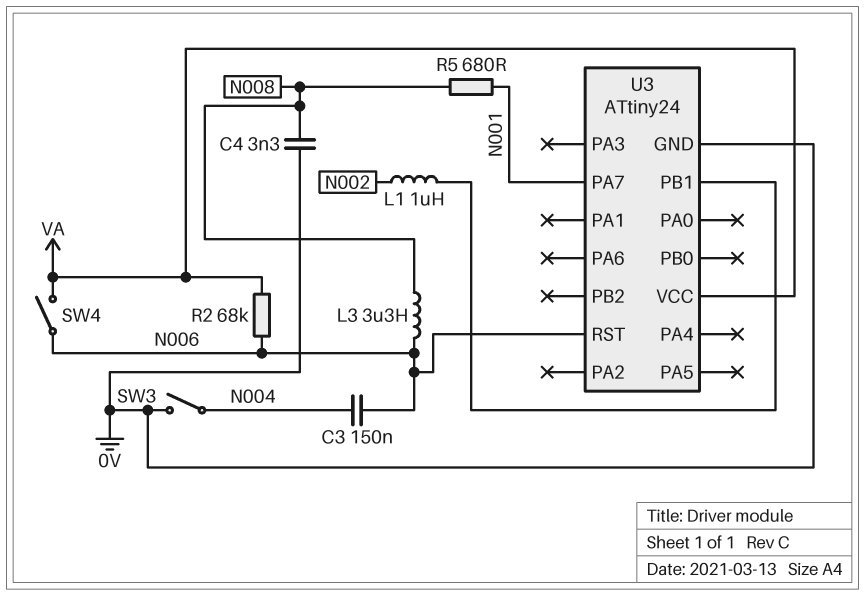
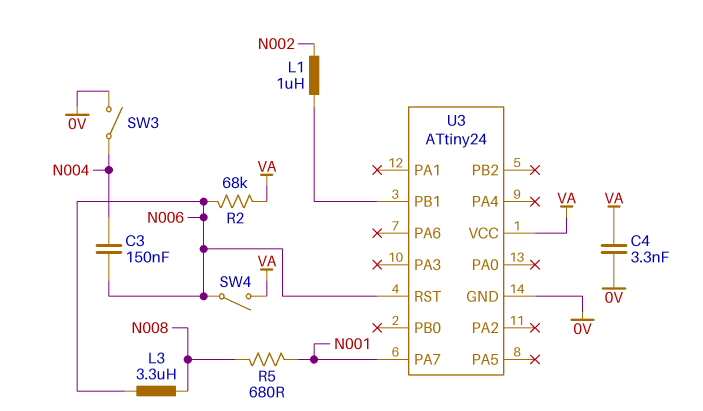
C4: 3.3nF (0V, N008) -> 3.3nF (0V, VA)

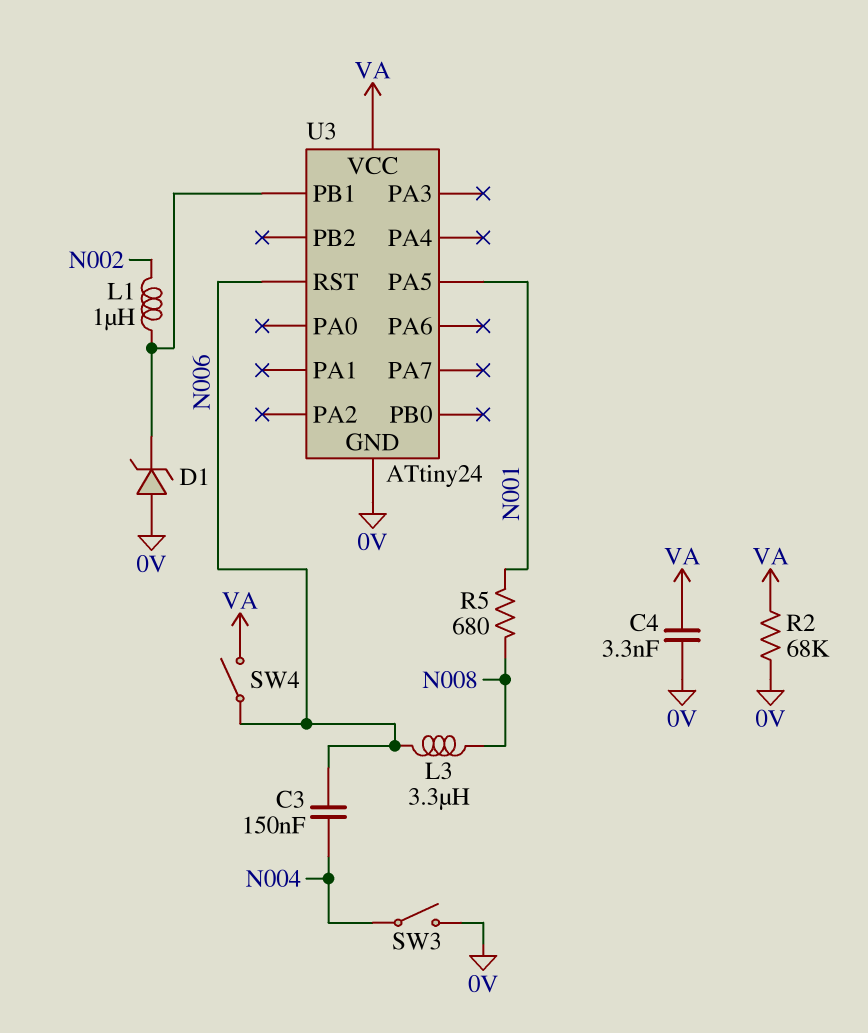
D1: none -> zener (A 0V, K U3/PB1)
R2: 68k (N006, VA) -> 68k (0V, VA)
U3 pin PA5: none -> N001
U3 pin PA7: N001 -> none

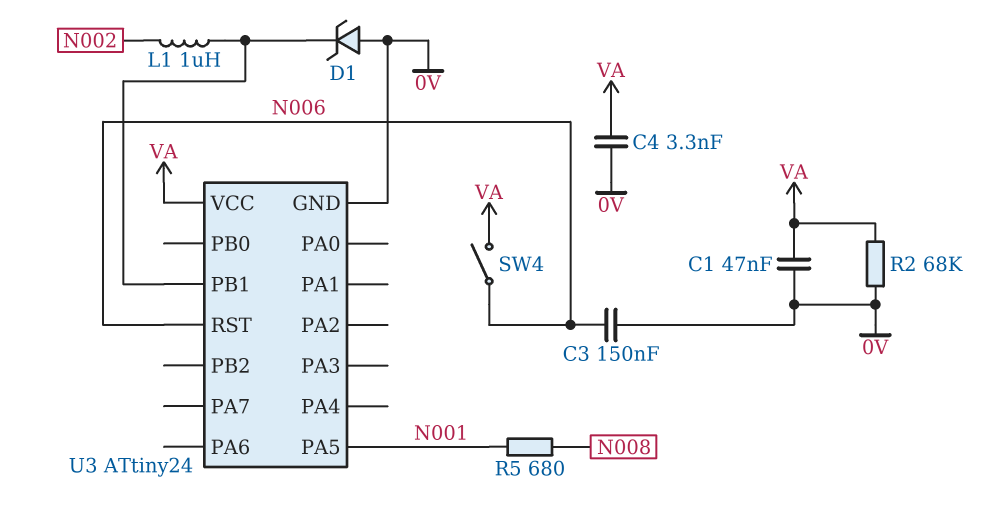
C1: none -> 47nF (0V, VA)
C3: 150nF (N004, N006) -> 150nF (0V, N006)
L3: 3.3uH (N006, N008) -> none
SW3: switch (0V, N004) -> none

